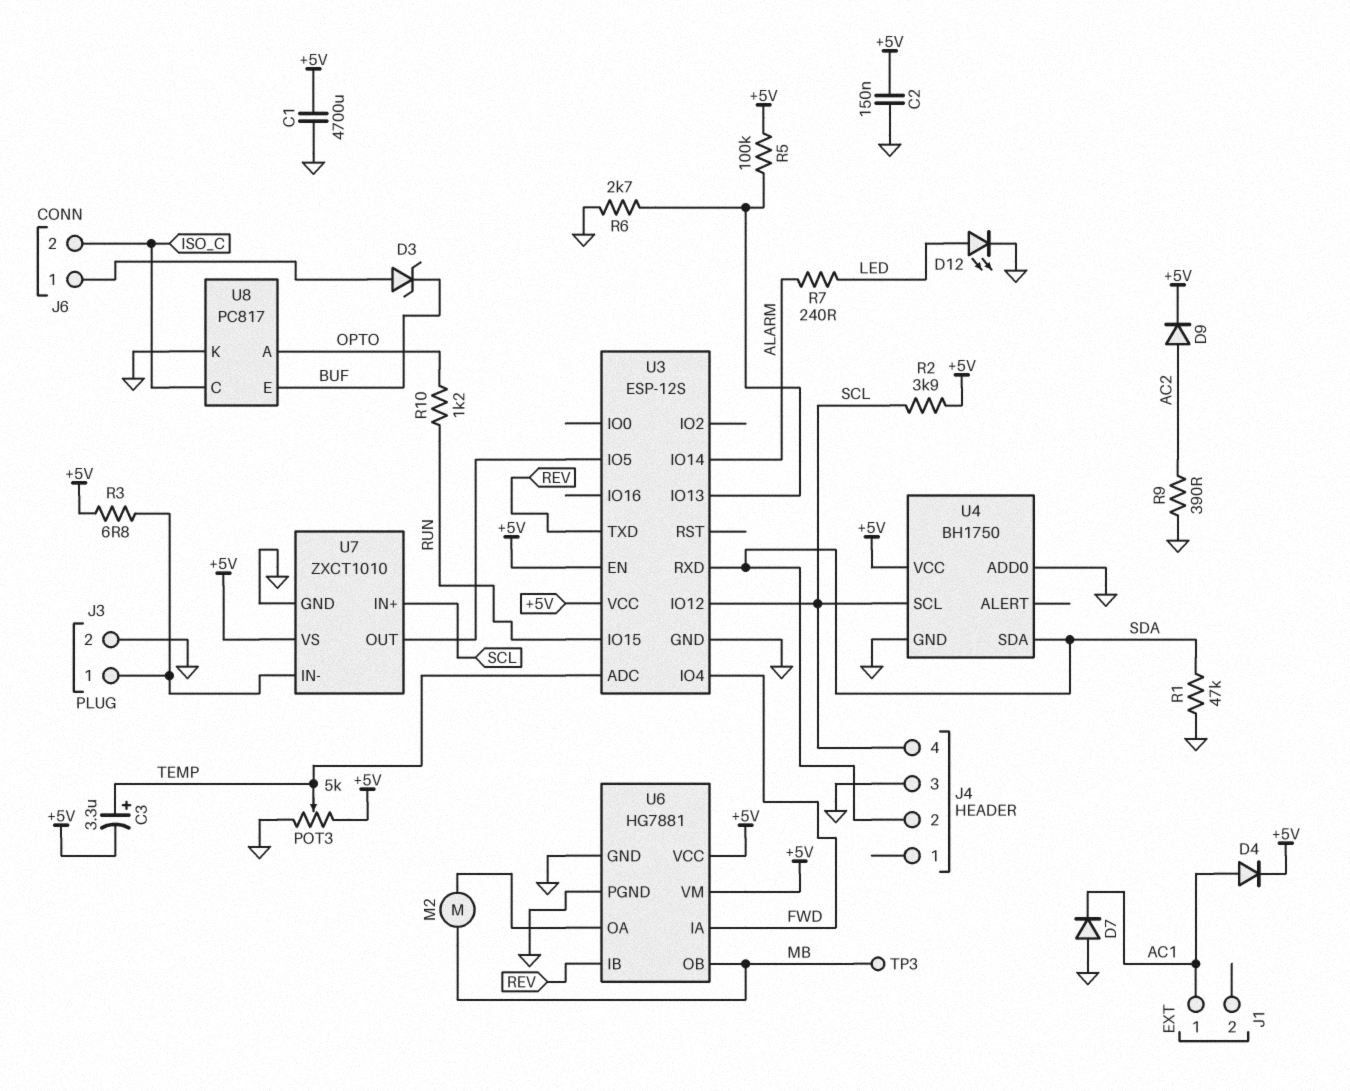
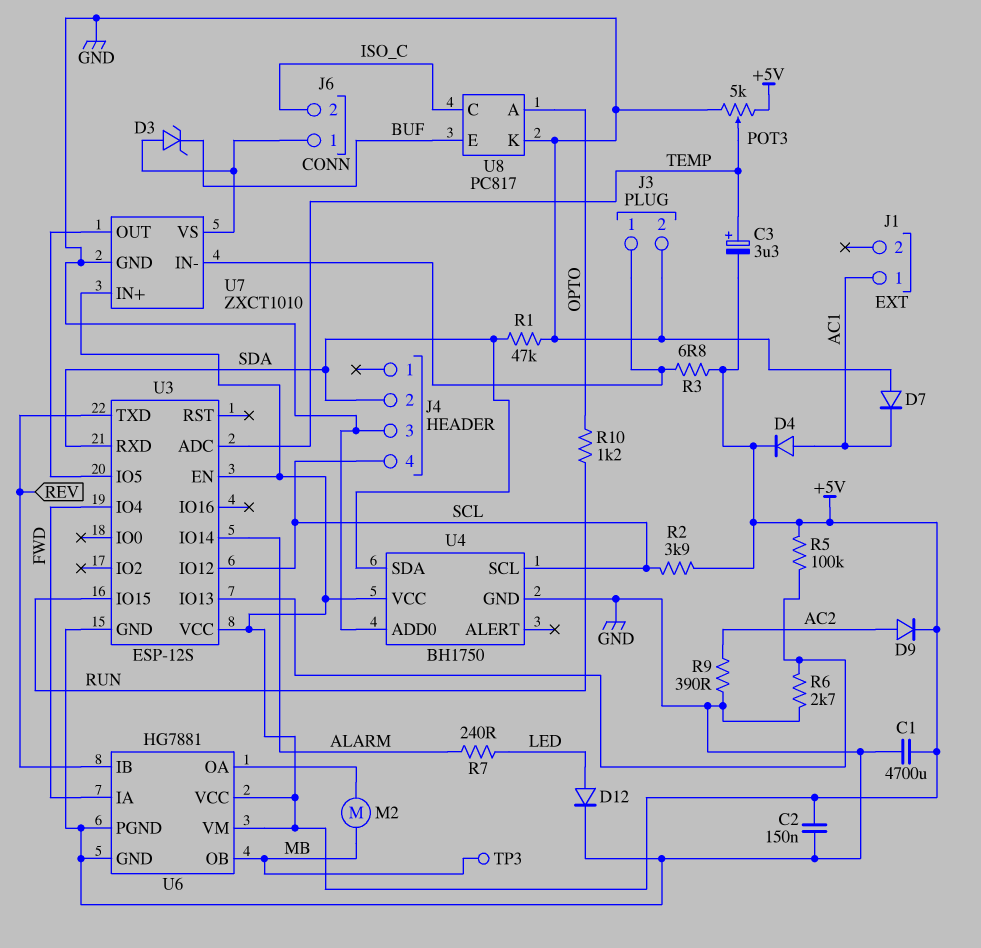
D12: LED (A LED, K GND) -> diode (A LED, K GND)
U7 pin IN+: SCL -> +5V
U7 pin VS: +5V -> J6/1

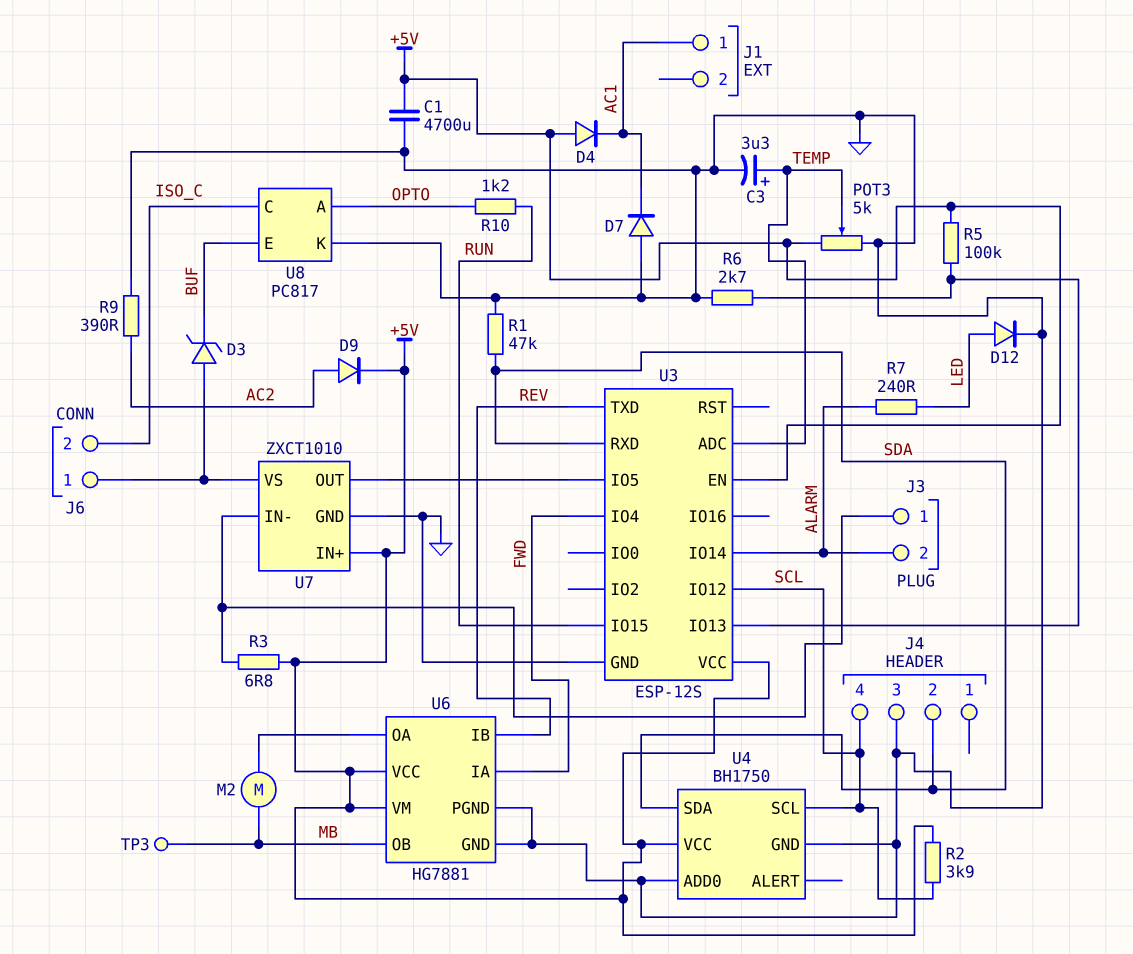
C2: 150nF (+5V, GND) -> none
C3: 3.3uF (plus TEMP, minus +5V) -> 3.3uF (plus TEMP, minus GND)
D4: diode (A AC1, K +5V) -> diode (A +5V, K AC1)
J3 pin 2: GND -> ALARM

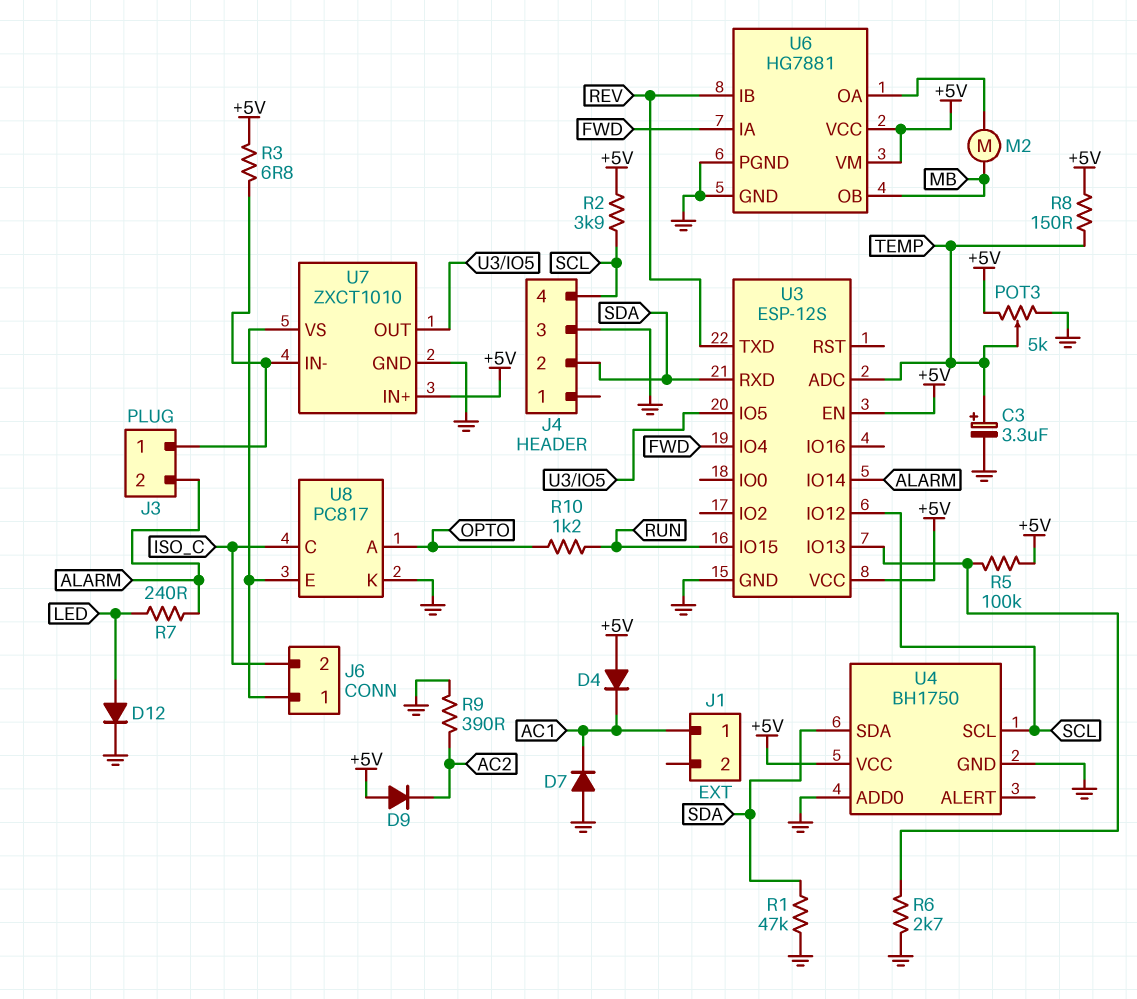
C1: 4700uF (+5V, GND) -> none
D3: zener (A J6/1, K BUF) -> none
D9: diode (A AC2, K +5V) -> diode (A +5V, K AC2)
R8: none -> 150 (+5V, TEMP)
TP3: test point (MB) -> none
U8 pin E: BUF -> J6/1

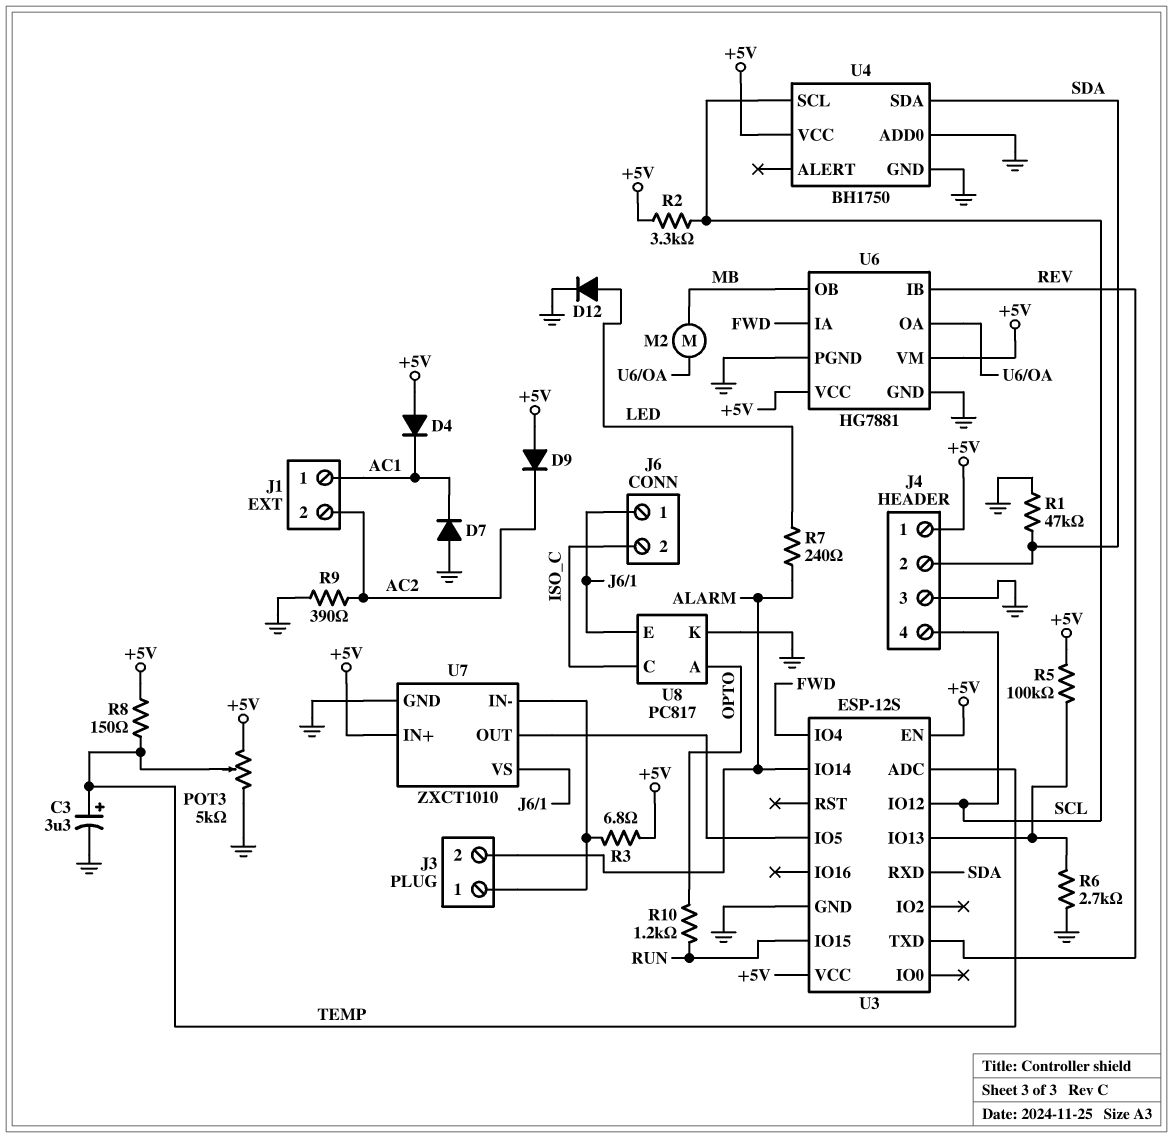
J1 pin 2: none -> AC2
J4 pin 1: none -> +5V
R2: 3.9k (+5V, SCL) -> 3.3k (+5V, SCL)

